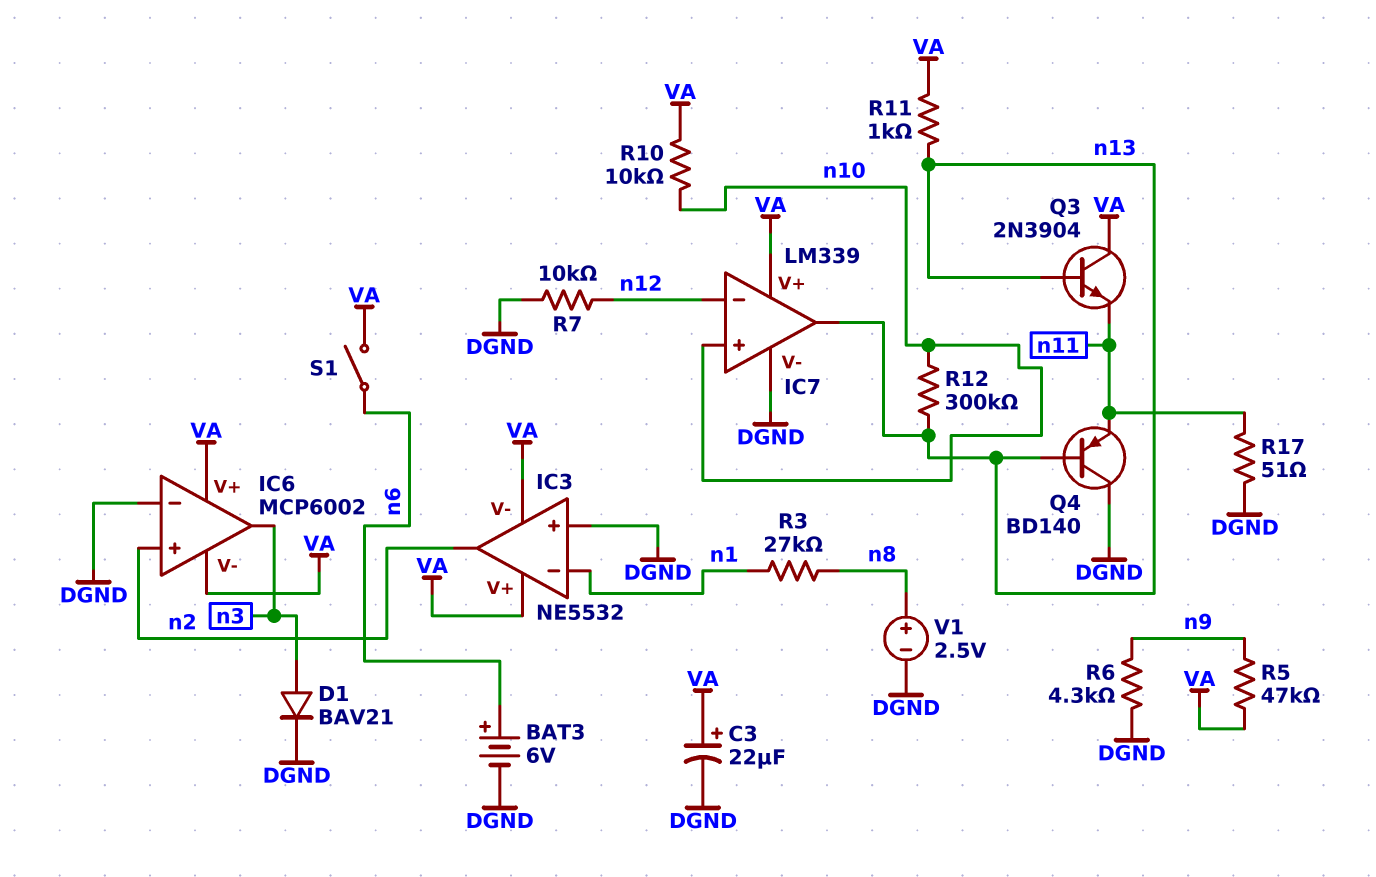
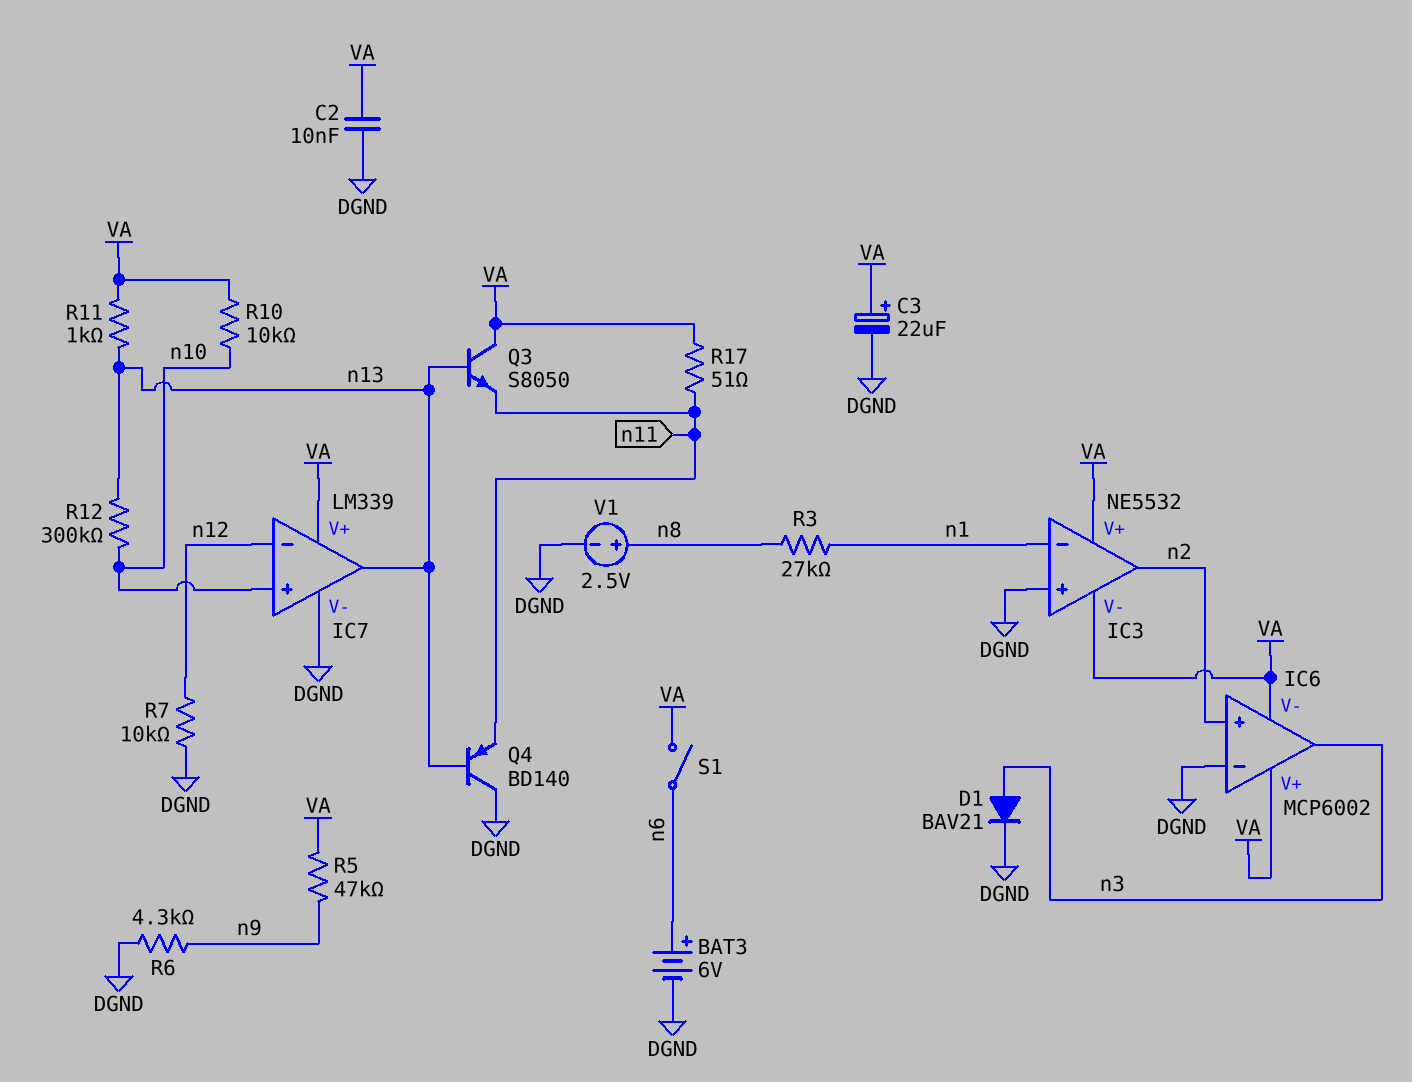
C2: none -> 10nF (DGND, VA)
Q3: NPN 2N3904 (B n13, C VA, E n11) -> NPN S8050 (B n13, C VA, E n11)
R17: 51 (DGND, n11) -> 51 (VA, n11)

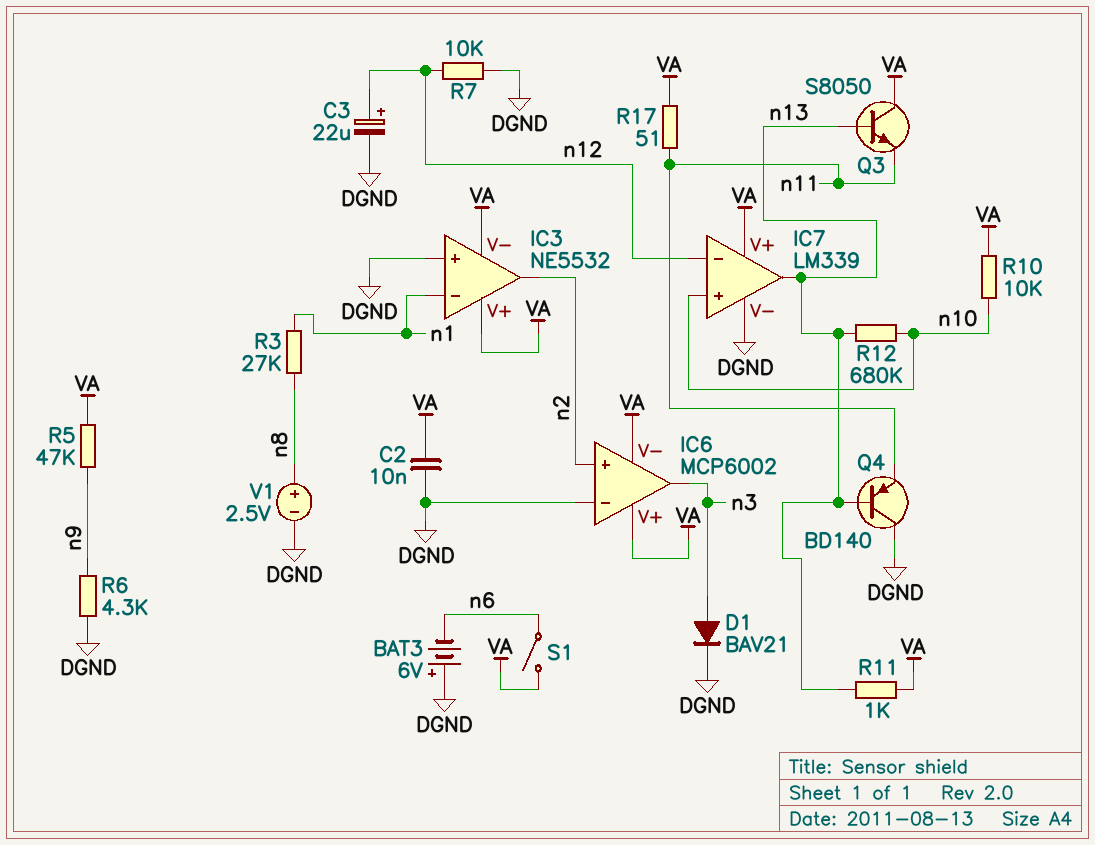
BAT3: 6V (plus n6, minus DGND) -> 6V (plus DGND, minus n6)
C3: 22uF (plus VA, minus DGND) -> 22uF (plus n12, minus DGND)
R12: 300k (n10, n13) -> 680k (n10, n13)

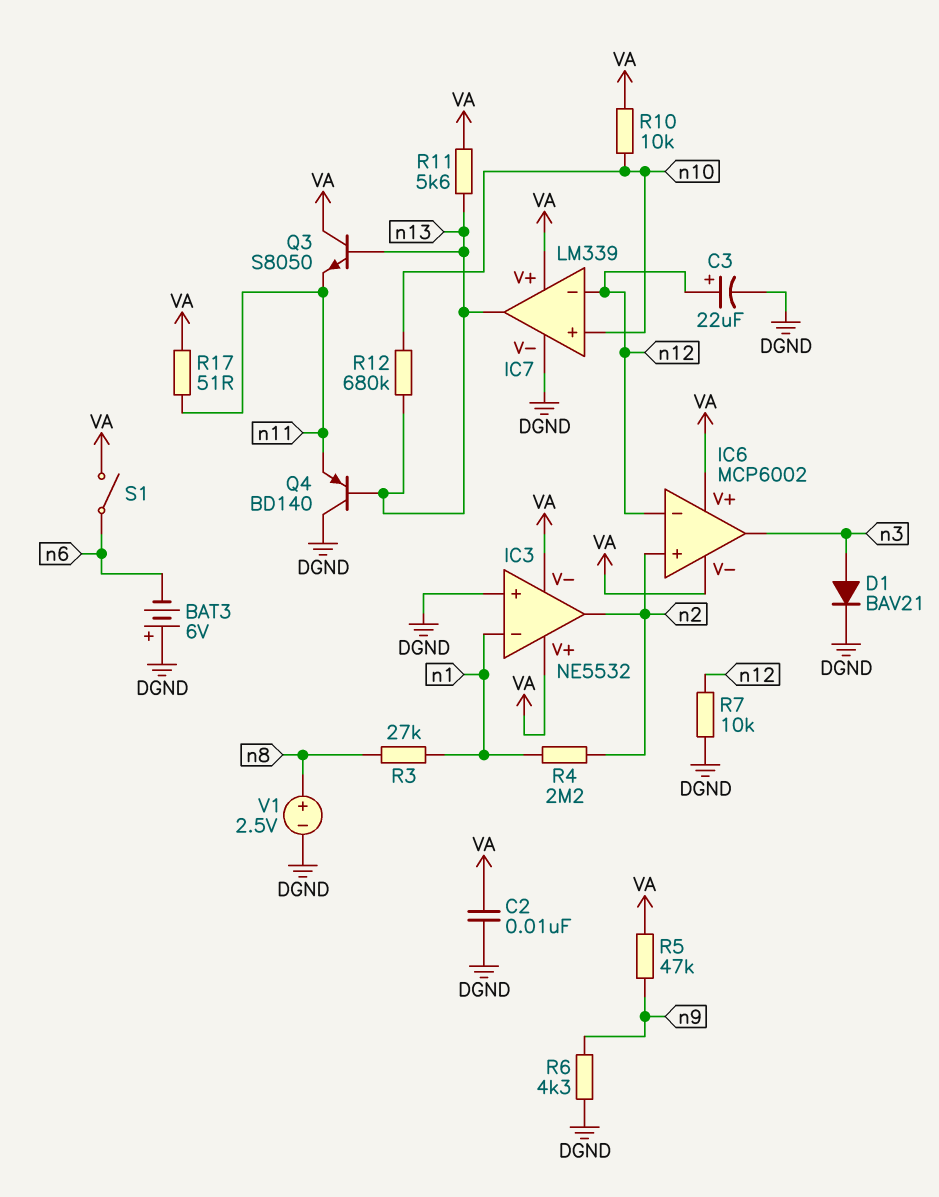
IC6 pin in-: DGND -> n12
R4: none -> 2.2M (n1, n2)
R11: 1k (VA, n13) -> 5.6k (VA, n13)

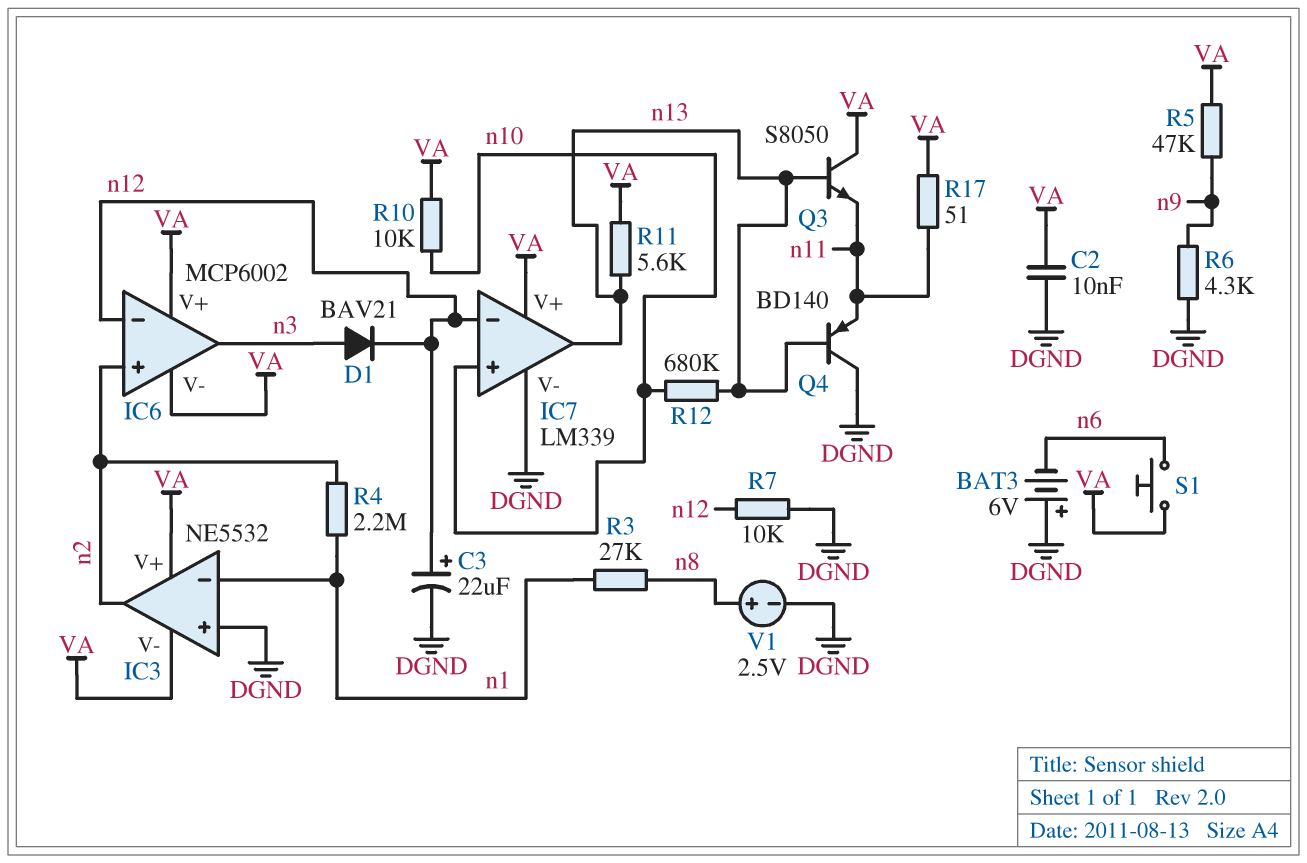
D1: diode BAV21 (A n3, K DGND) -> diode BAV21 (A n3, K n12)
S1: switch (VA, n6) -> button (VA, n6)

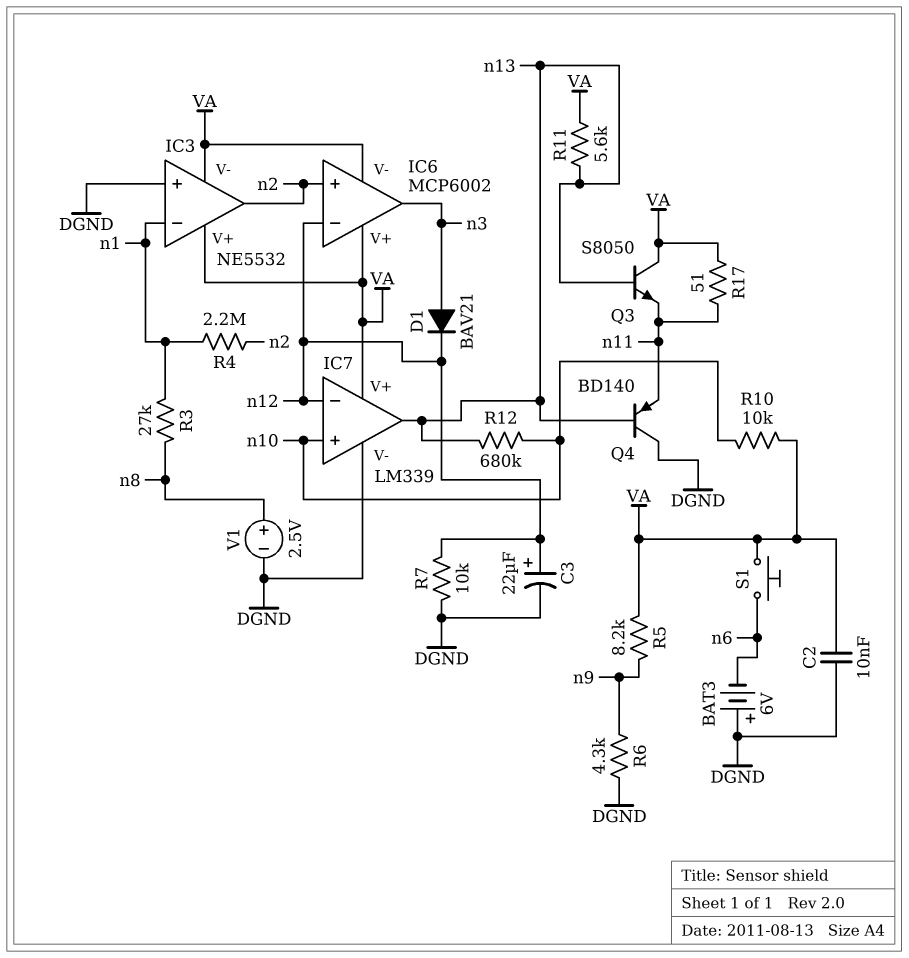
R5: 47k (VA, n9) -> 8.2k (VA, n9)

